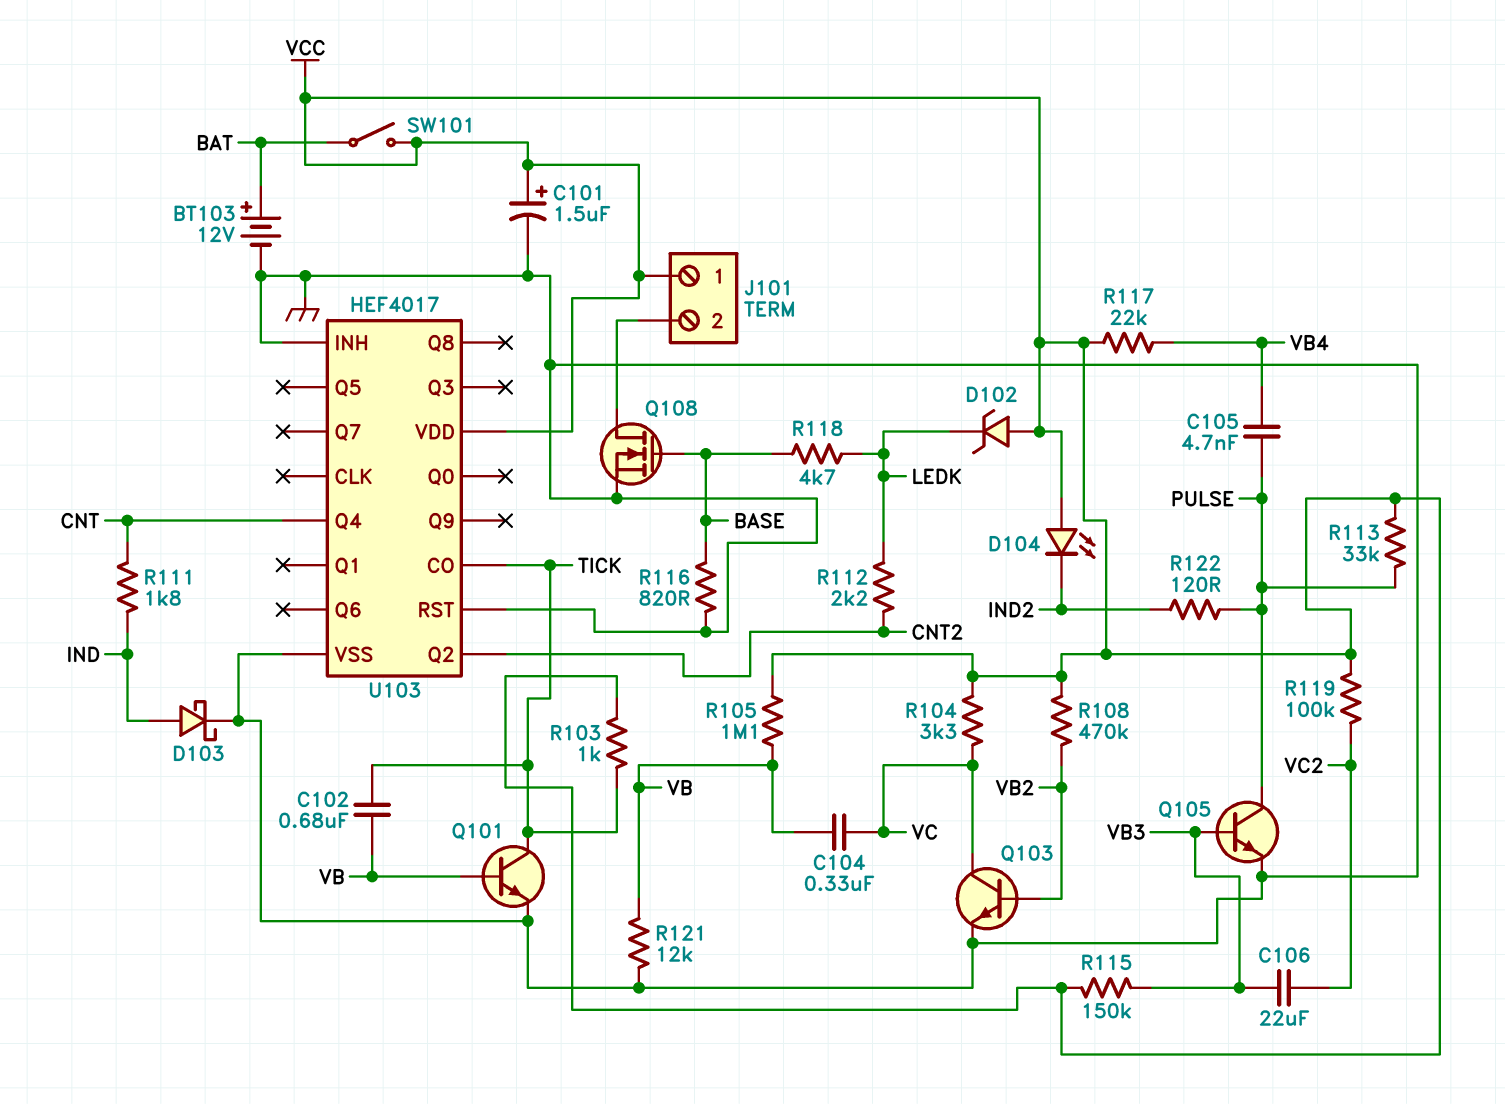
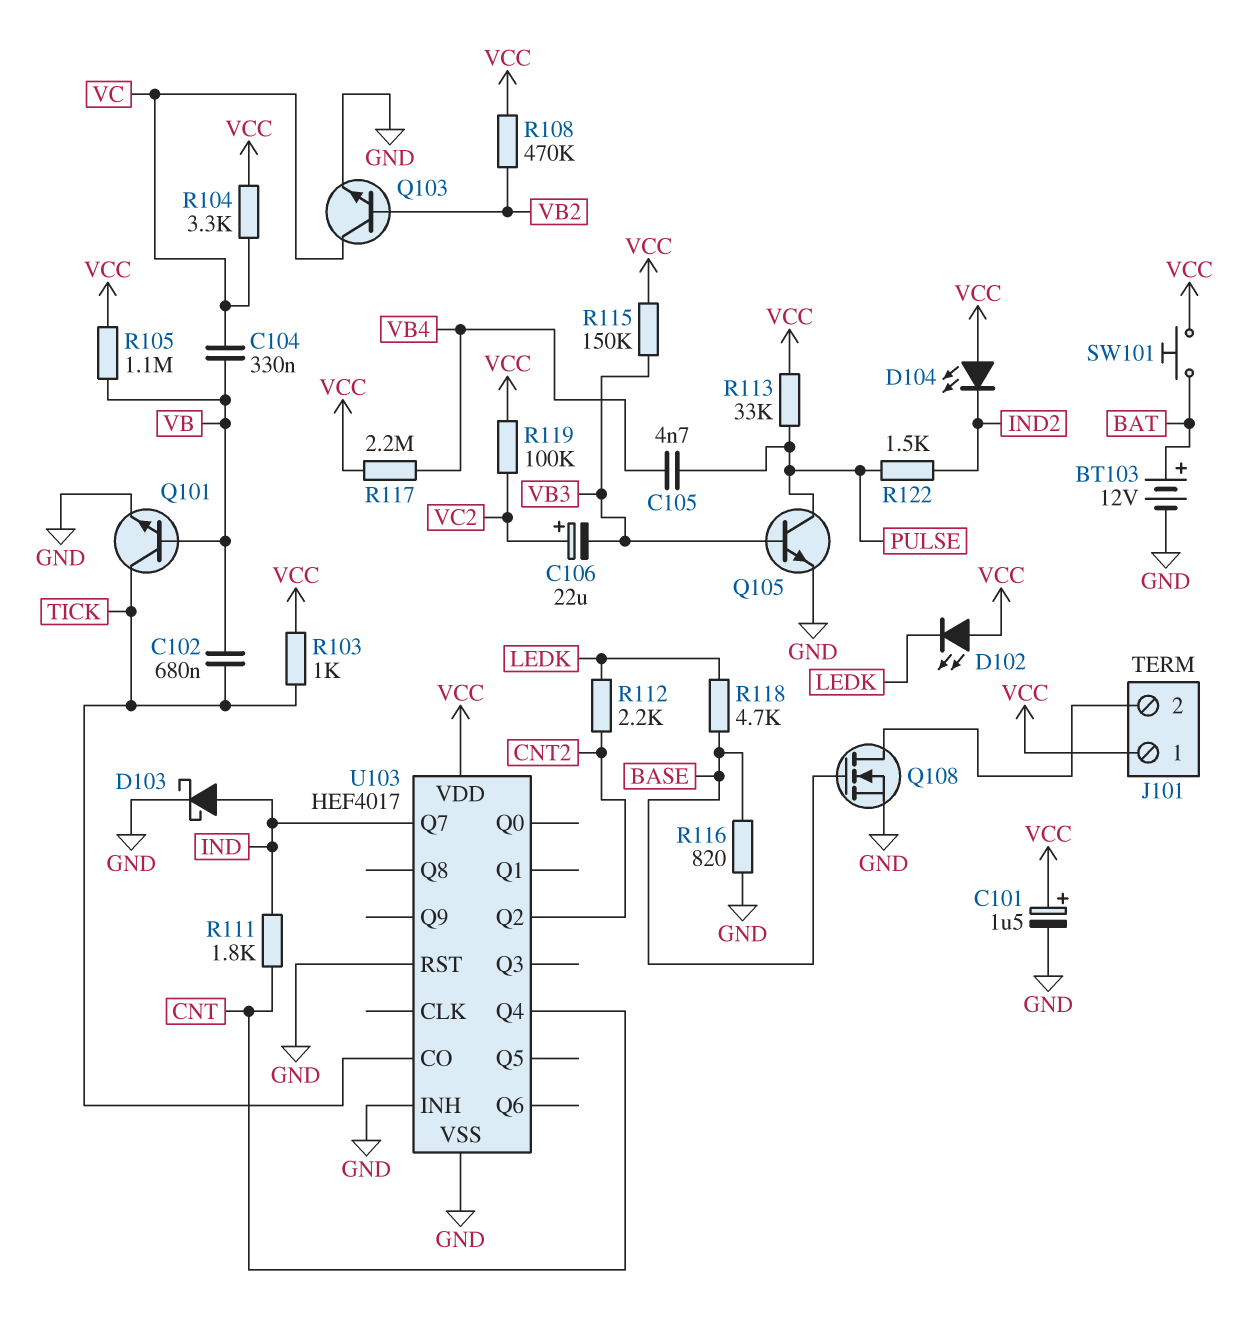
C106: 22uF (VB3, VC2) -> 22uF (plus VC2, minus VB3)
D102: zener (A VCC, K LEDK) -> LED (A VCC, K LEDK)
R117: 22k (VB4, VCC) -> 2.2M (VB4, VCC)
R121: 12k (GND, VB) -> none
R122: 120 (IND2, PULSE) -> 1.5k (IND2, PULSE)
SW101: switch (BAT, VCC) -> button (BAT, VCC)
U103 pin Q7: none -> IND

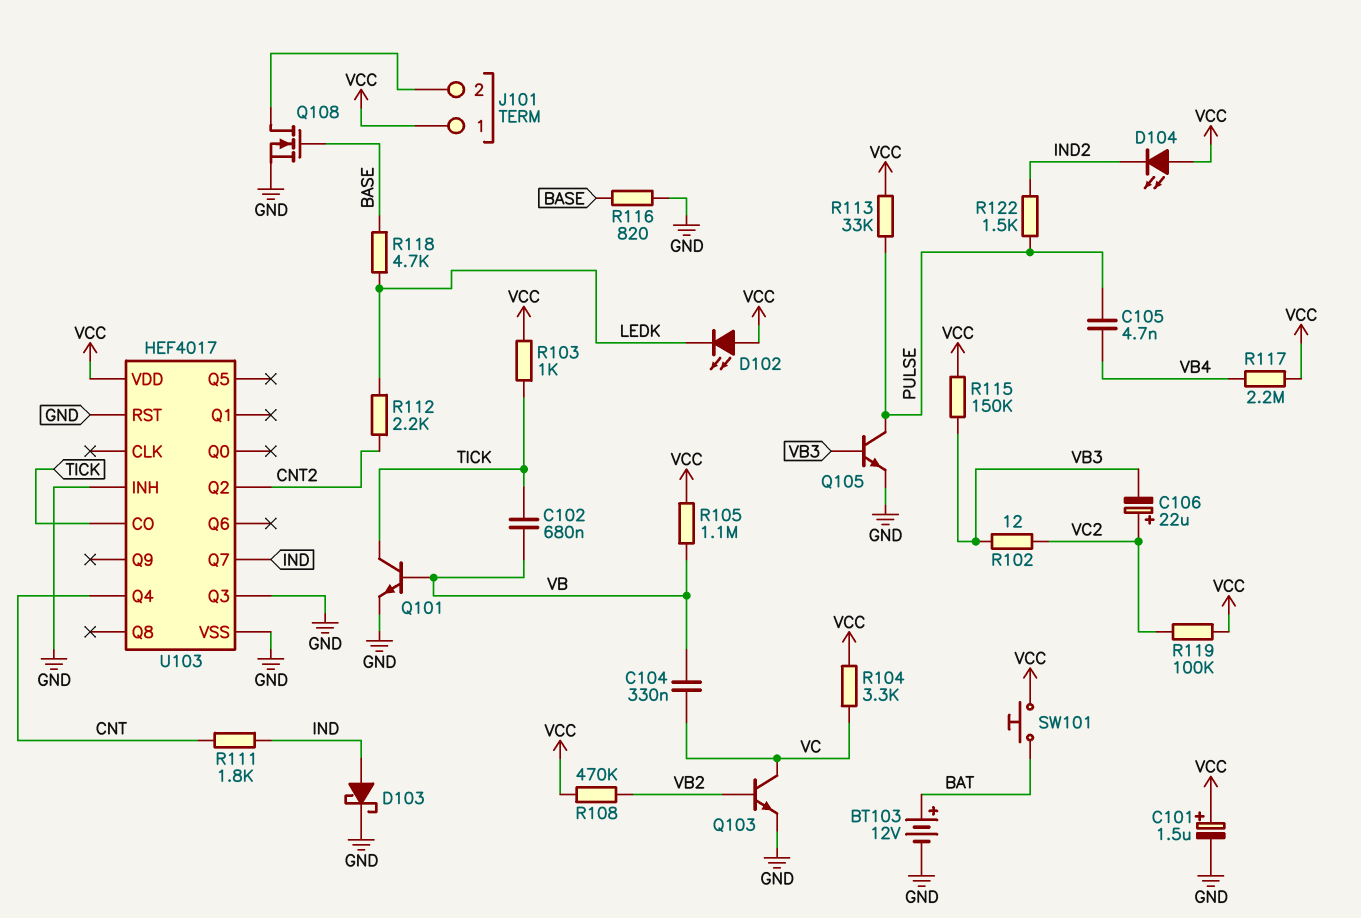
R102: none -> 12 (VB3, VC2)
U103 pin Q3: none -> GND

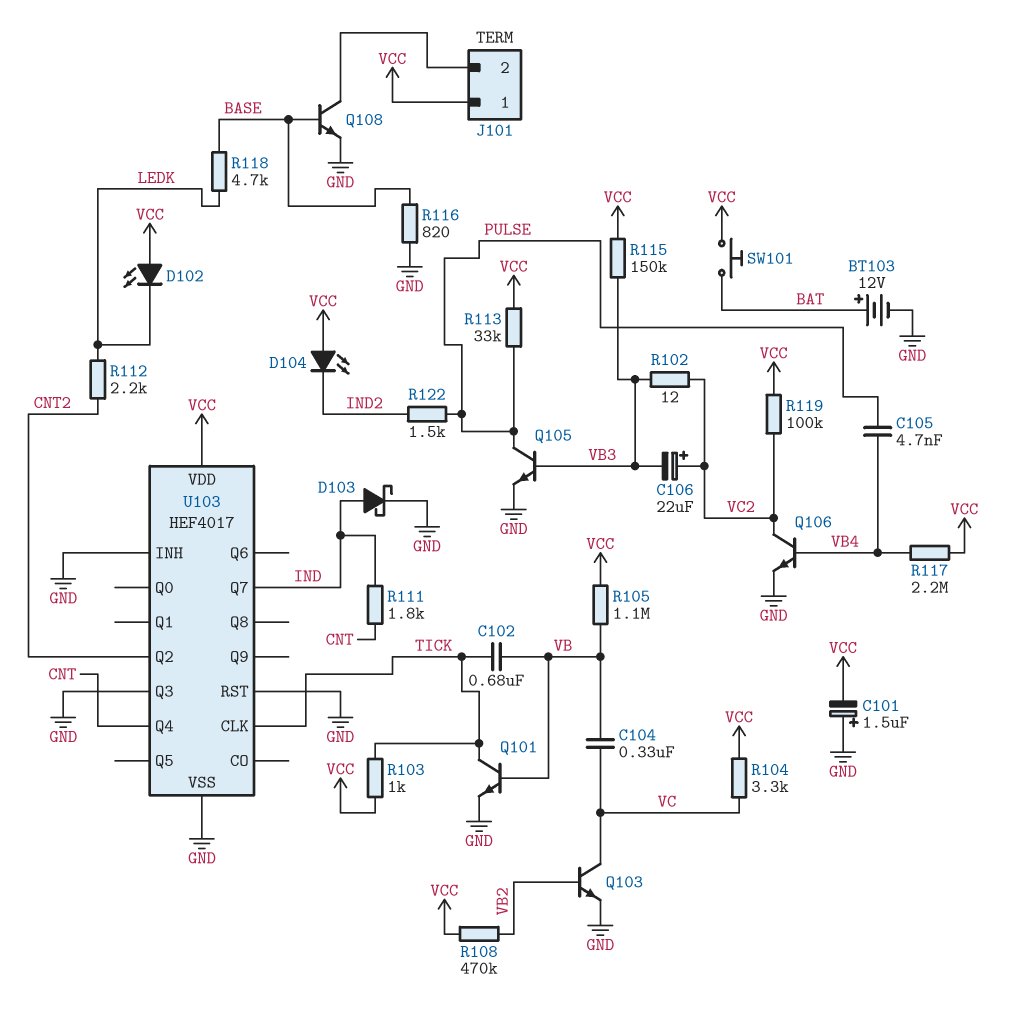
C101: 1.5uF (plus VCC, minus GND) -> 1.5uF (plus GND, minus VCC)
Q106: none -> NPN (B VB4, C VC2, E GND)
Q108: NMOS (G BASE, D J101/2, S GND) -> NPN (B BASE, C J101/2, E GND)
U103 pin CLK: none -> TICK
U103 pin CO: TICK -> none

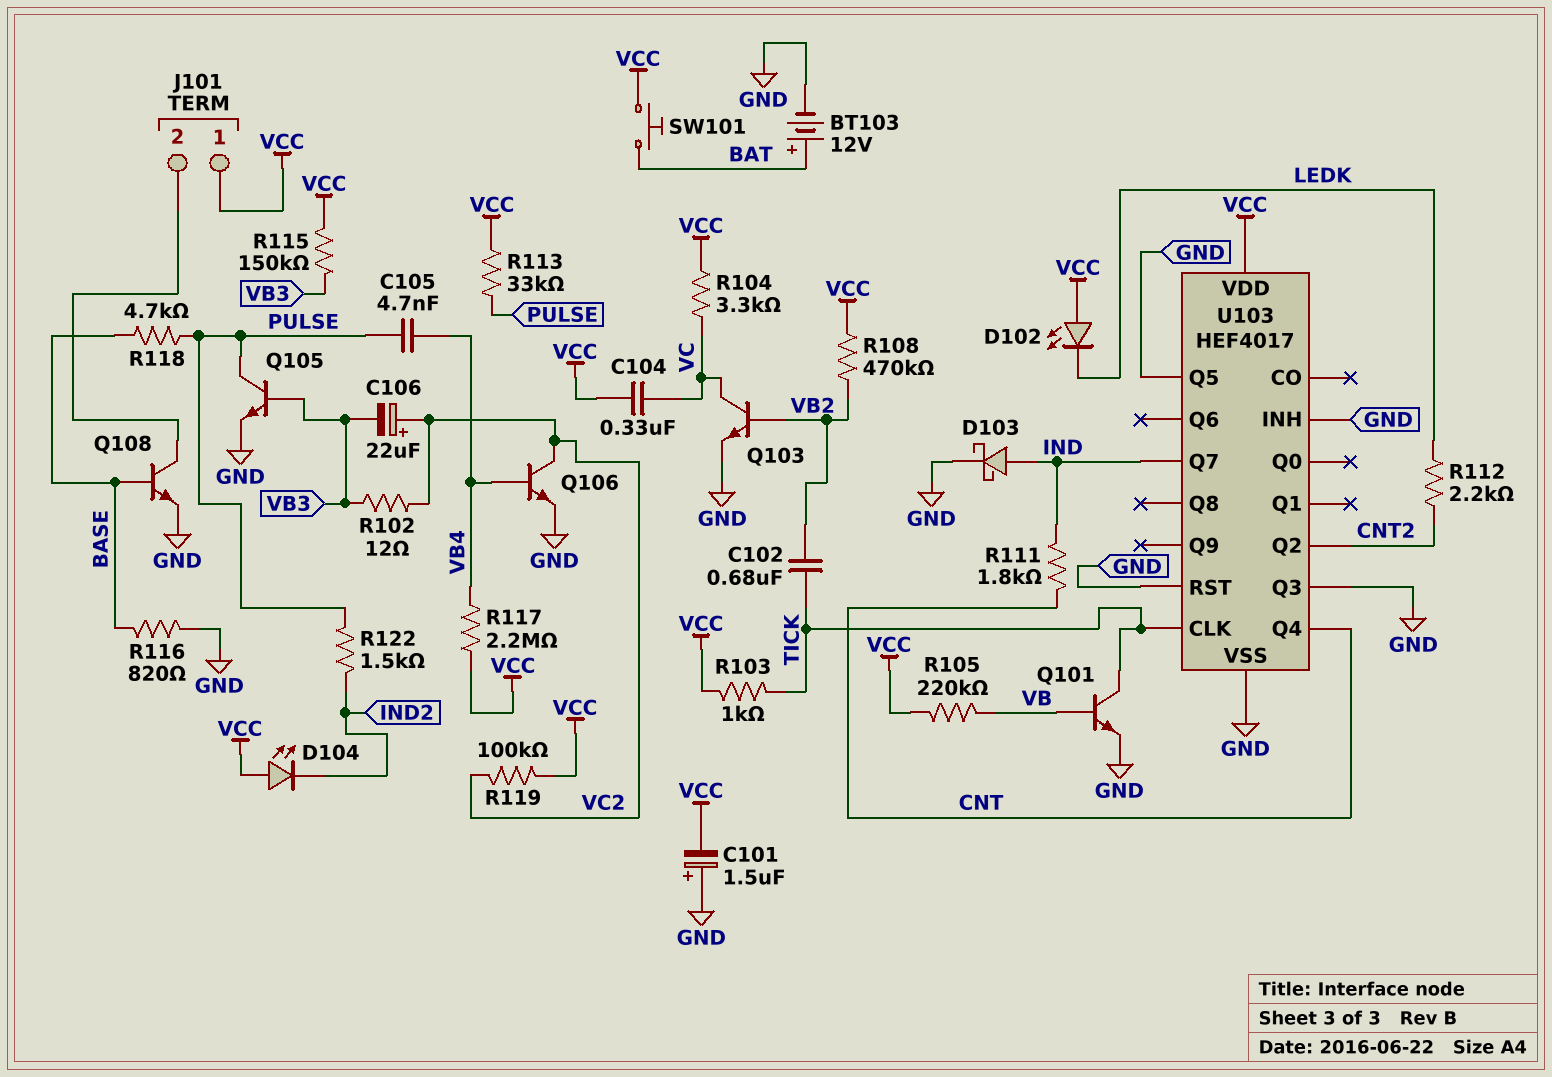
C102: 680nF (TICK, VB) -> 680nF (TICK, VB2)
C104: 330nF (VB, VC) -> 330nF (VC, VCC)
R105: 1.1M (VB, VCC) -> 220k (VB, VCC)
R118: 4.7k (BASE, LEDK) -> 4.7k (BASE, PULSE)
U103 pin Q5: none -> GND

